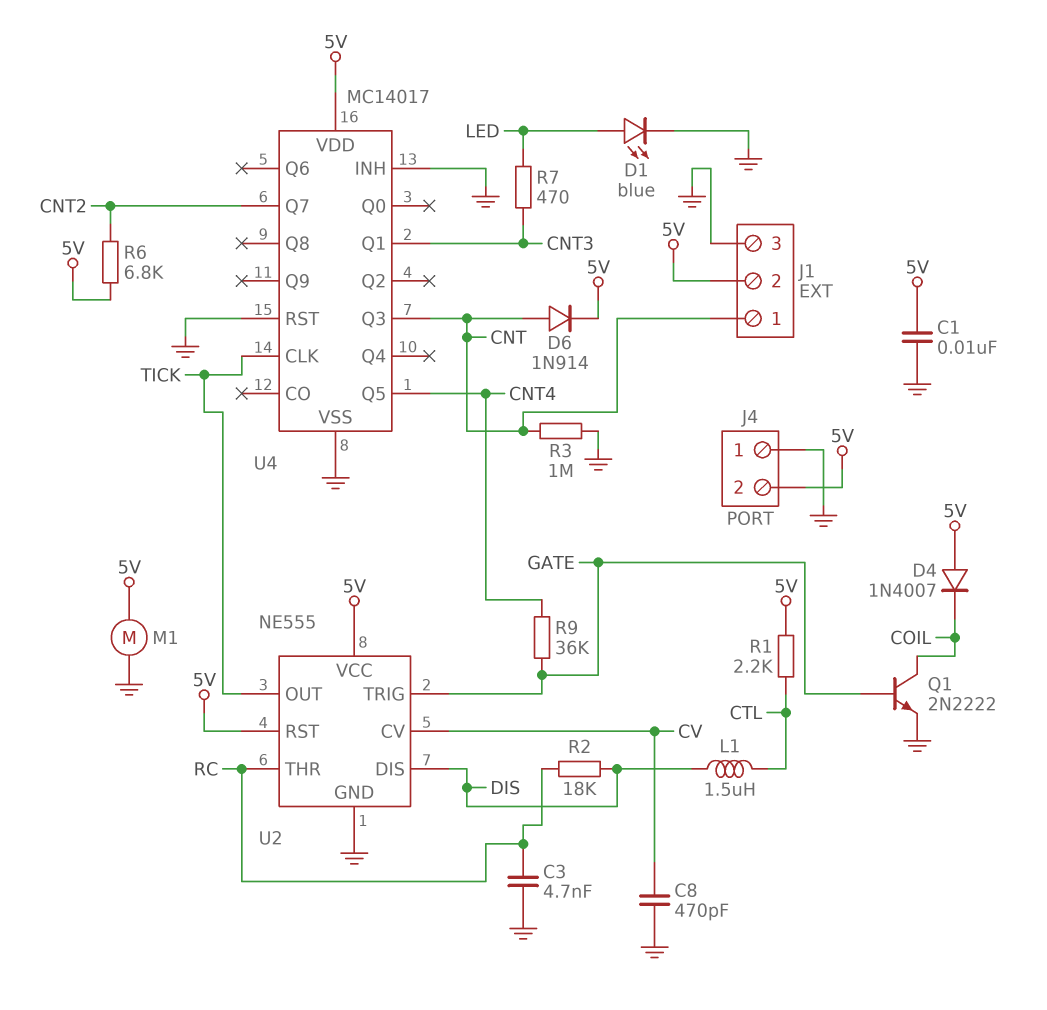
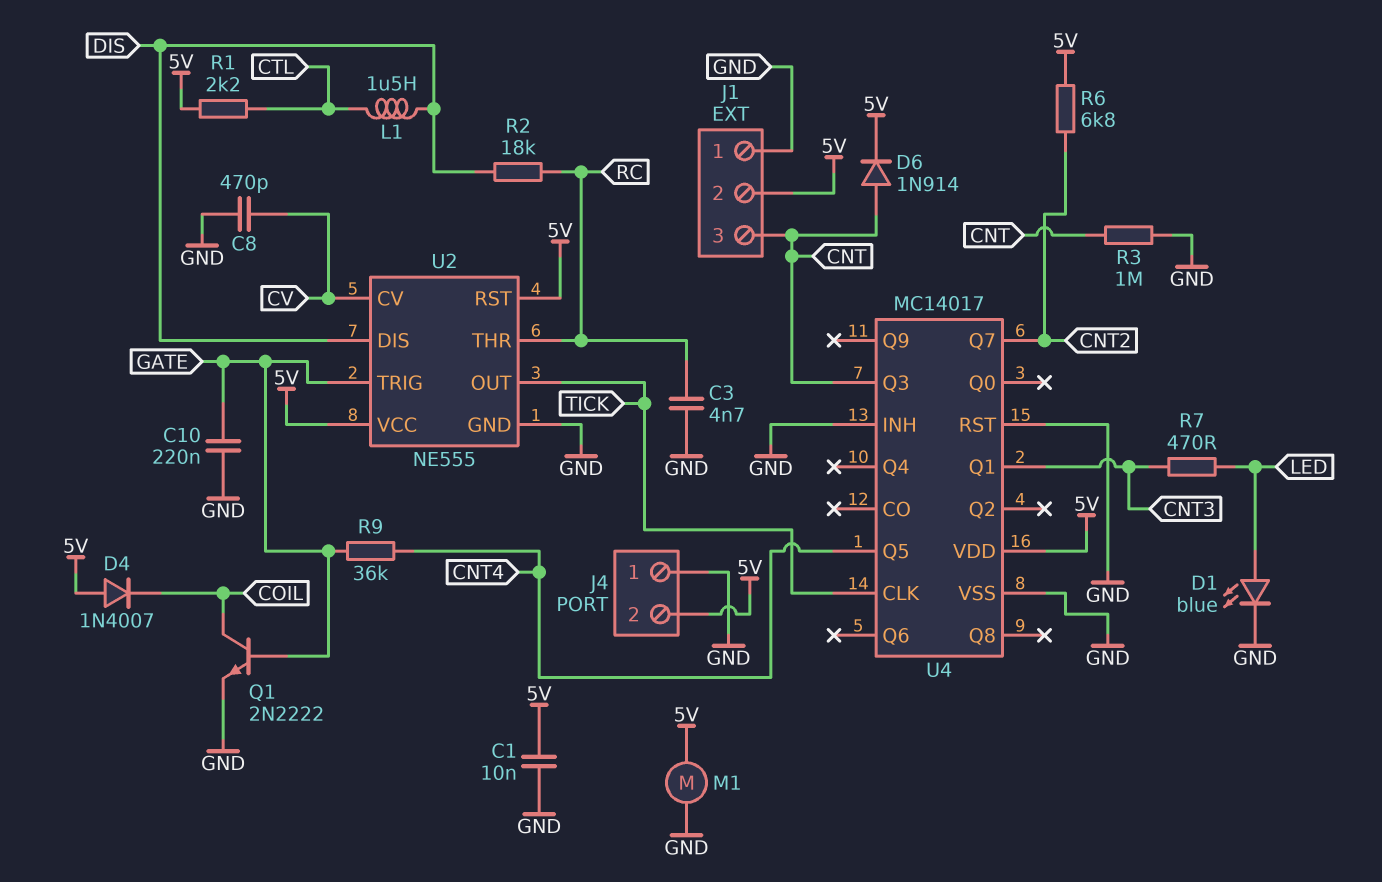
C10: none -> 220nF (GATE, GND)
J1 pin 1: CNT -> GND
J1 pin 3: GND -> CNT

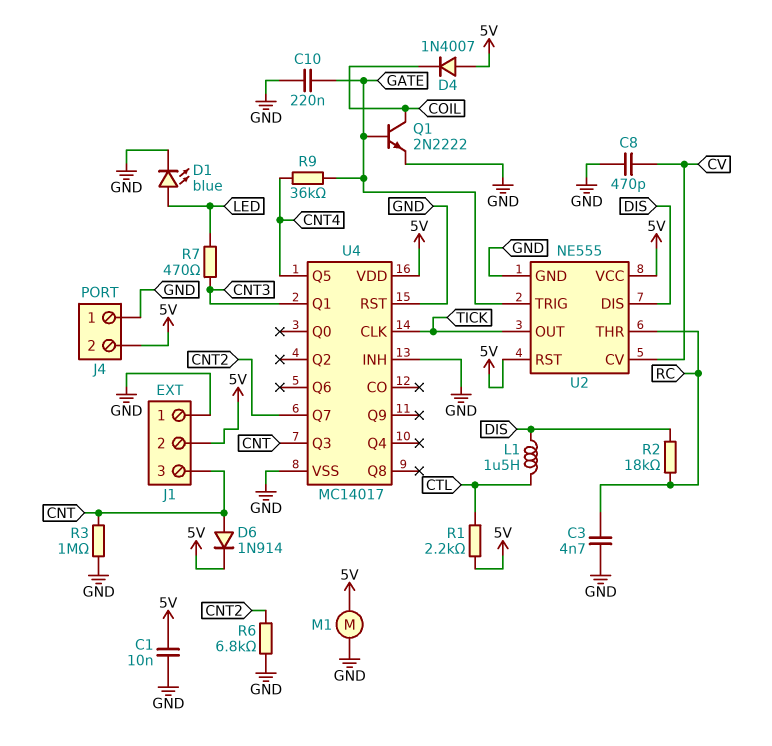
R6: 6.8k (5V, CNT2) -> 6.8k (CNT2, GND)

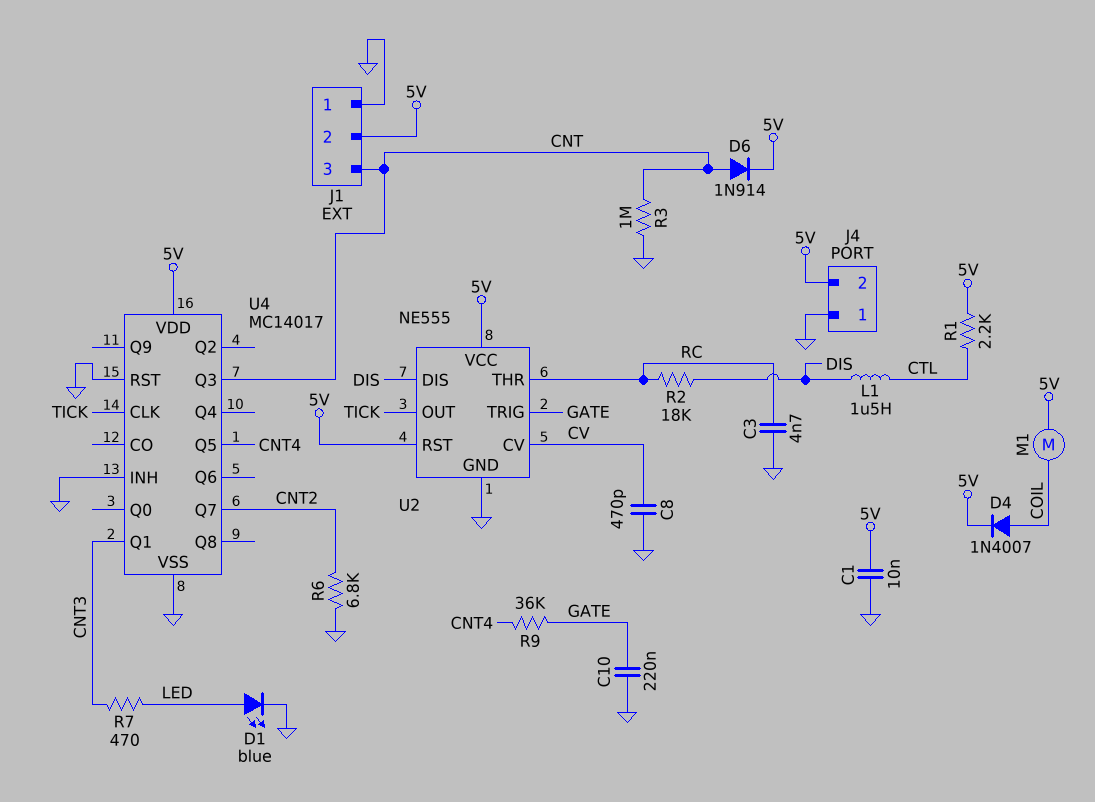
D4: diode 1N4007 (A 5V, K COIL) -> diode 1N4007 (A COIL, K 5V)
M1: motor (5V, GND) -> motor (5V, COIL)
Q1: NPN 2N2222 (B GATE, C COIL, E GND) -> none

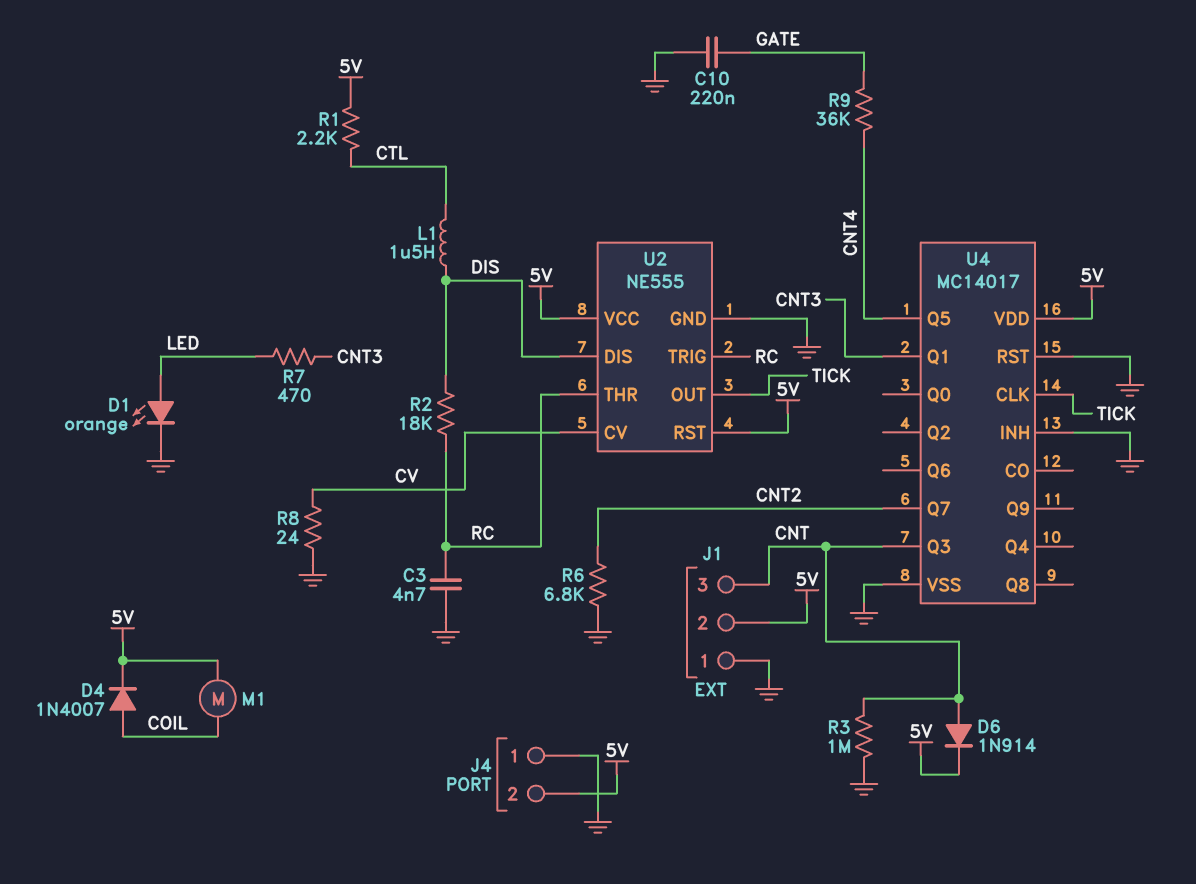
C1: 10nF (5V, GND) -> none
C8: 470pF (CV, GND) -> none
D1: LED blue (A LED, K GND) -> LED orange (A LED, K GND)
R8: none -> 24 (CV, GND)
U2 pin TRIG: GATE -> RC

